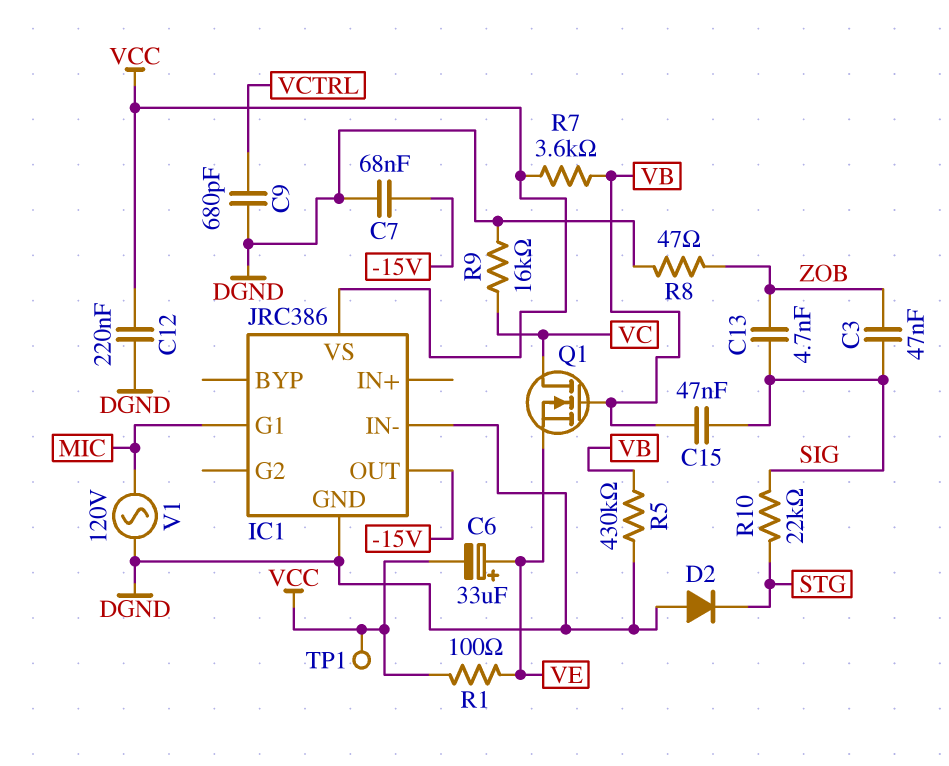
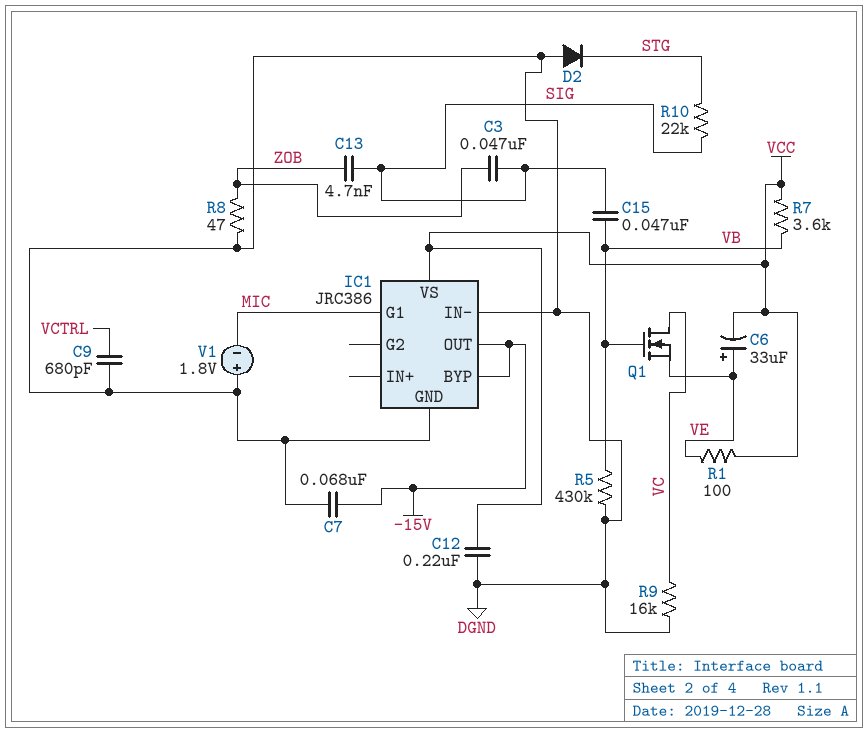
IC1 pin BYP: none -> -15V
TP1: test point (VCC) -> none
V1: AC 120V (DGND, MIC) -> 1.8V (plus DGND, minus MIC)

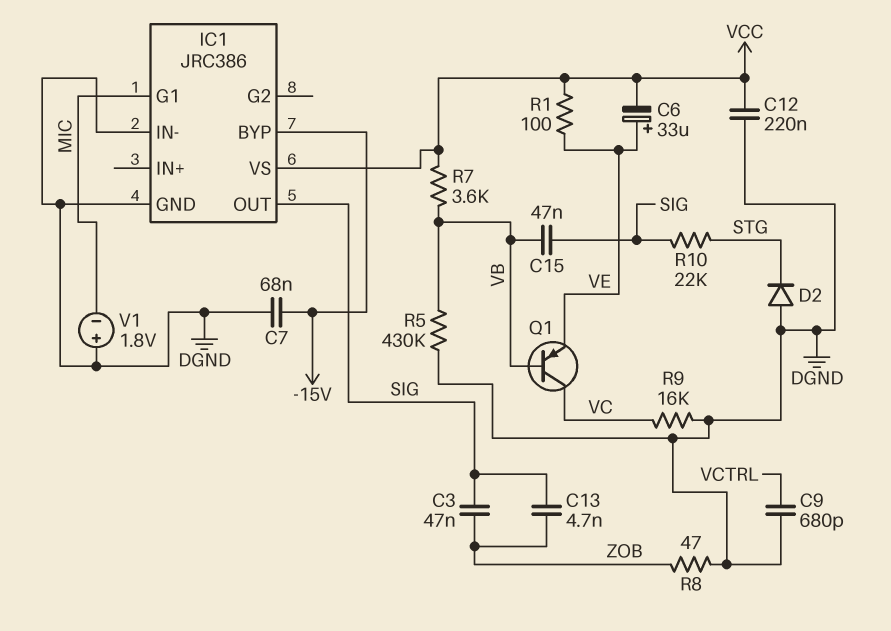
IC1 pin OUT: -15V -> SIG
Q1: NMOS (G VB, D VC, S VE) -> PNP (B VB, C VC, E VE)

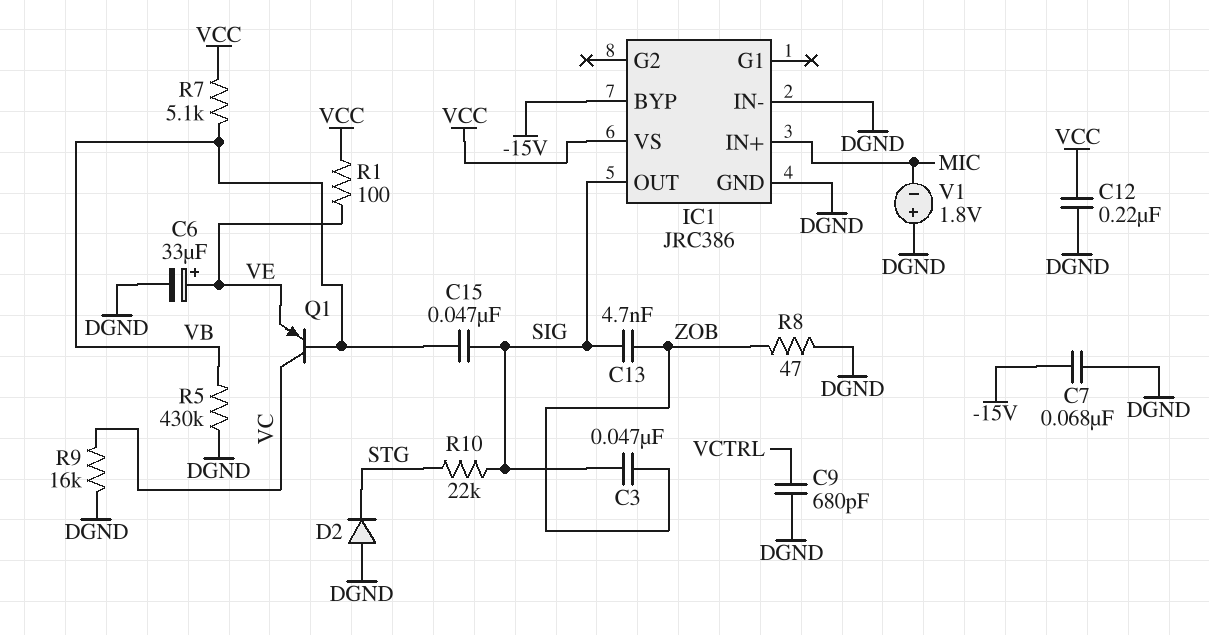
C6: 33uF (plus VE, minus VCC) -> 33uF (plus VE, minus DGND)
IC1 pin G1: MIC -> none
IC1 pin IN+: none -> MIC
R7: 3.6k (VB, VCC) -> 5.1k (VB, VCC)

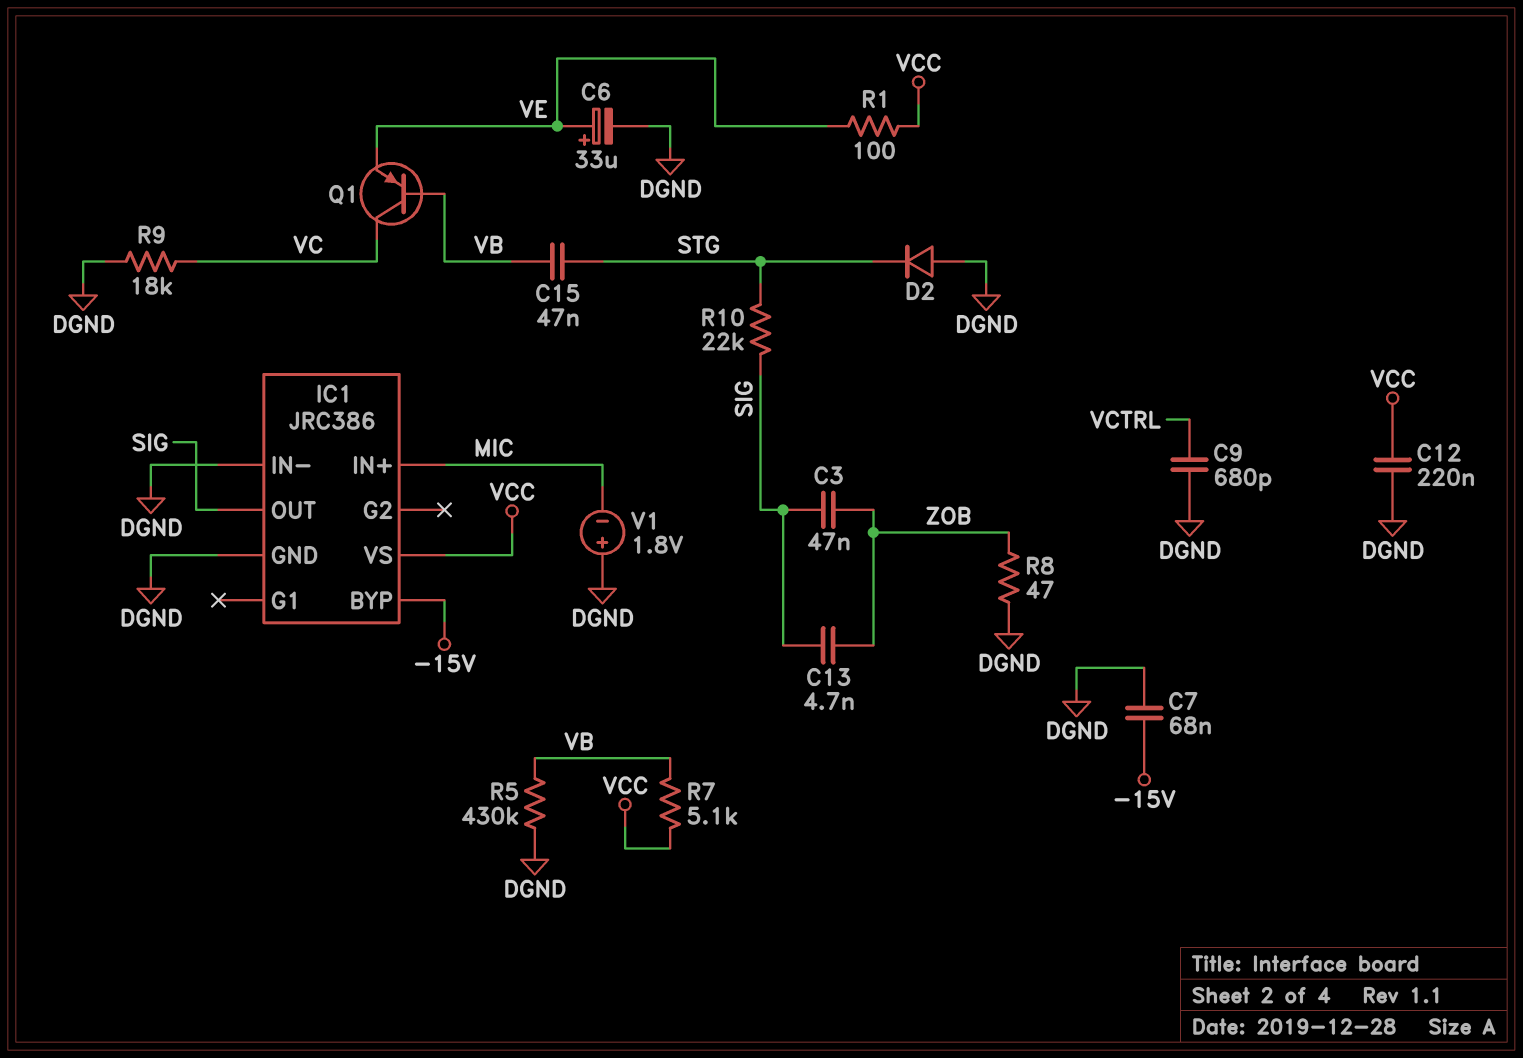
C15: 47nF (SIG, VB) -> 47nF (STG, VB)
R9: 16k (DGND, VC) -> 18k (DGND, VC)

